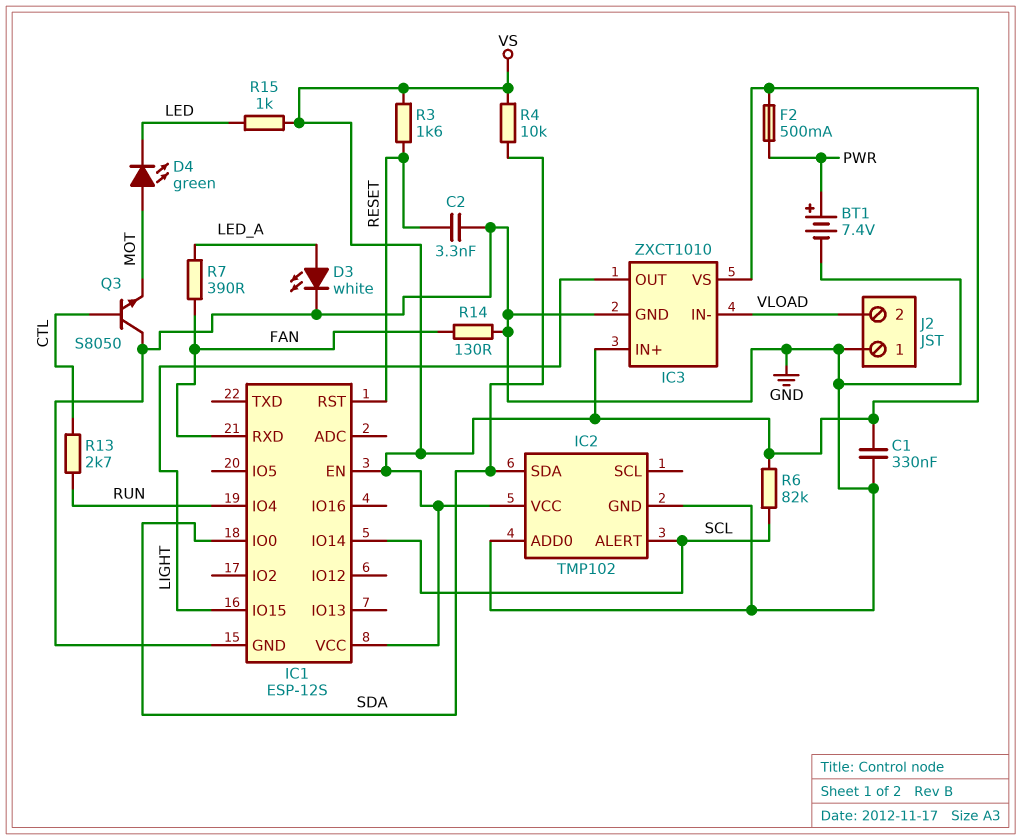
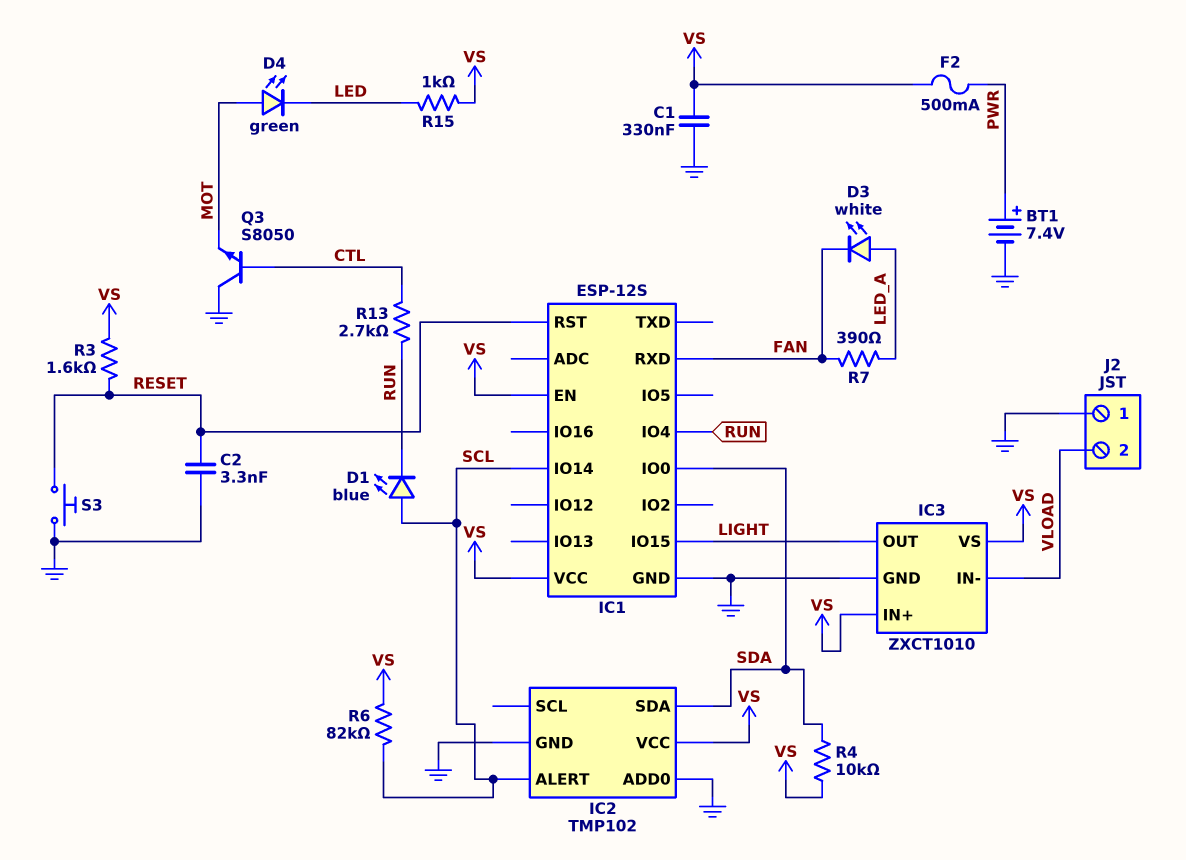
D1: none -> LED blue (A SCL, K RUN)
D3: LED white (A LED_A, K GND) -> LED white (A LED_A, K FAN)
R14: 130 (FAN, GND) -> none
S3: none -> button (GND, RESET)

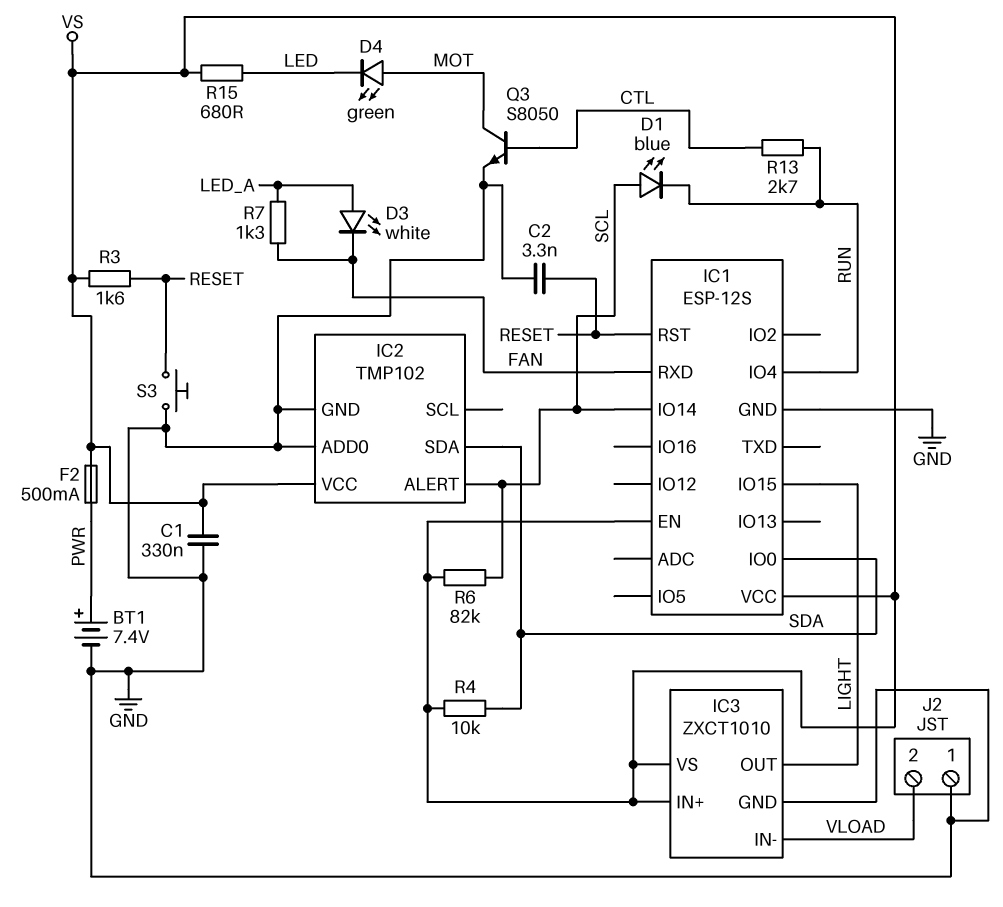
Q3: NPN S8050 (B CTL, C GND, E MOT) -> NPN S8050 (B CTL, C MOT, E GND)
R7: 390 (FAN, LED_A) -> 1.3k (FAN, LED_A)
R15: 1k (LED, VS) -> 680 (LED, VS)

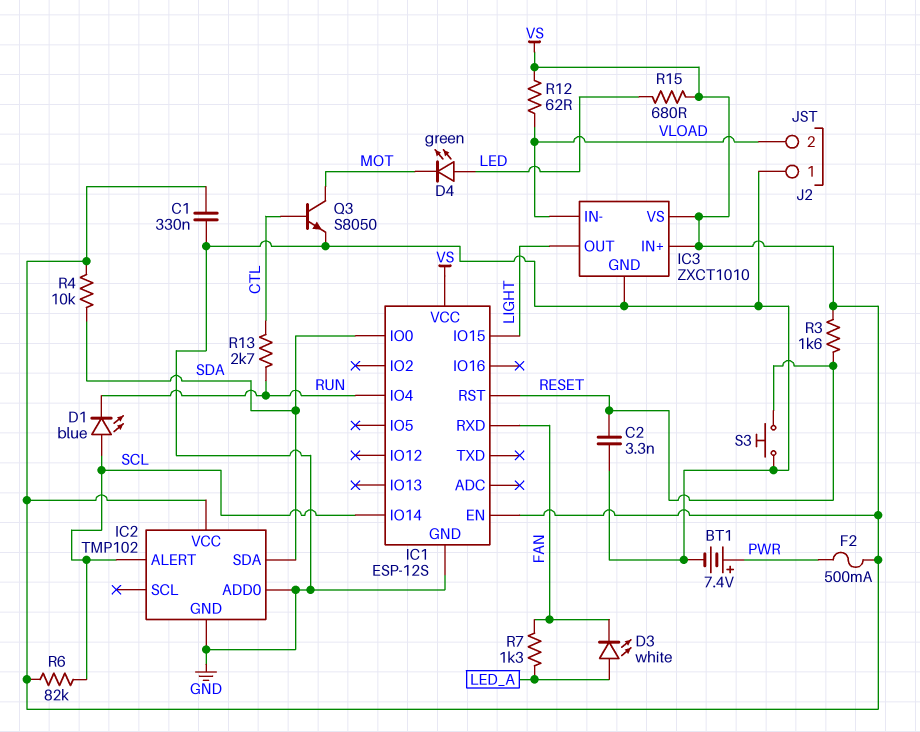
D4: LED green (A MOT, K LED) -> LED green (A LED, K MOT)
R12: none -> 62 (VLOAD, VS)

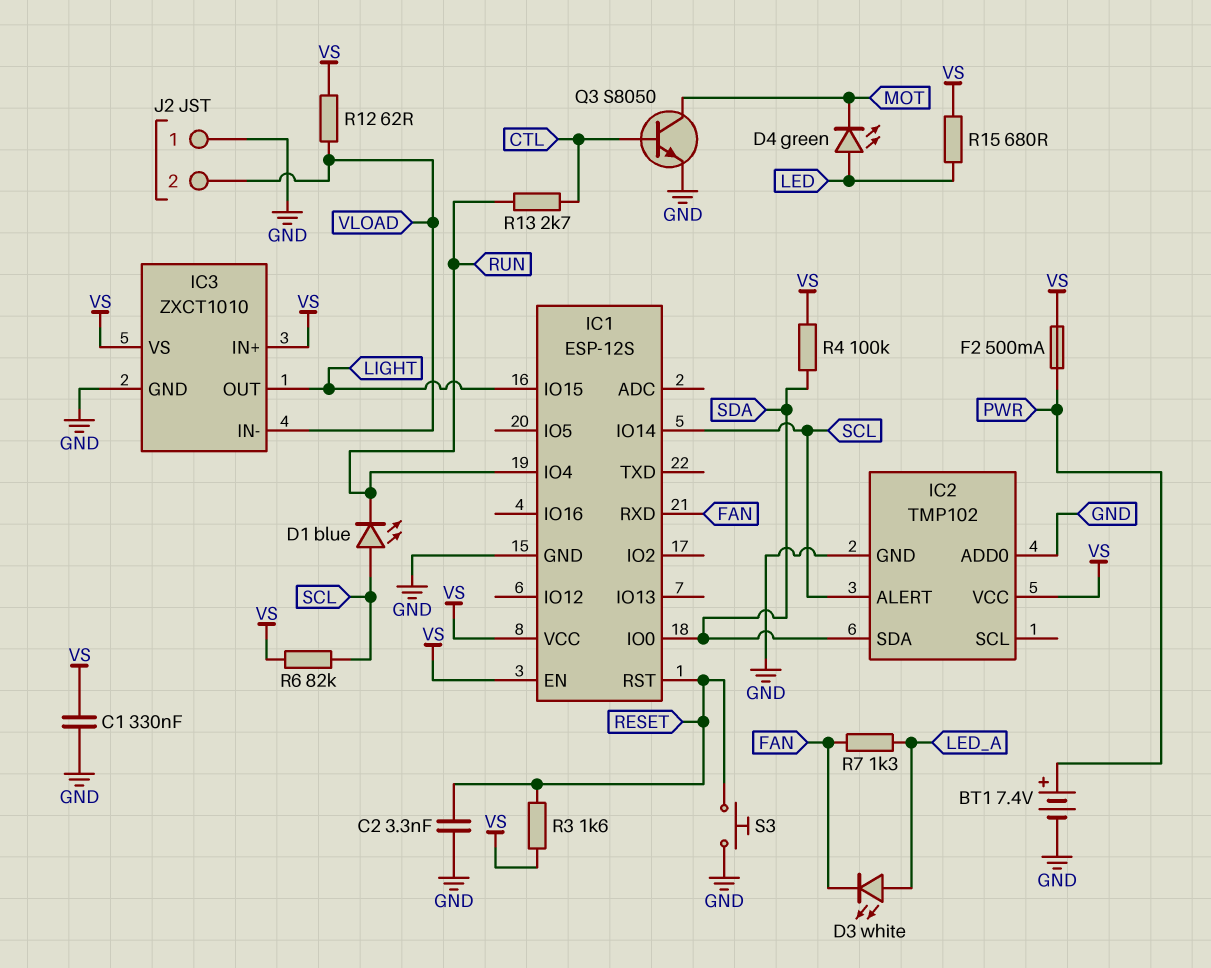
R4: 10k (SDA, VS) -> 100k (SDA, VS)

